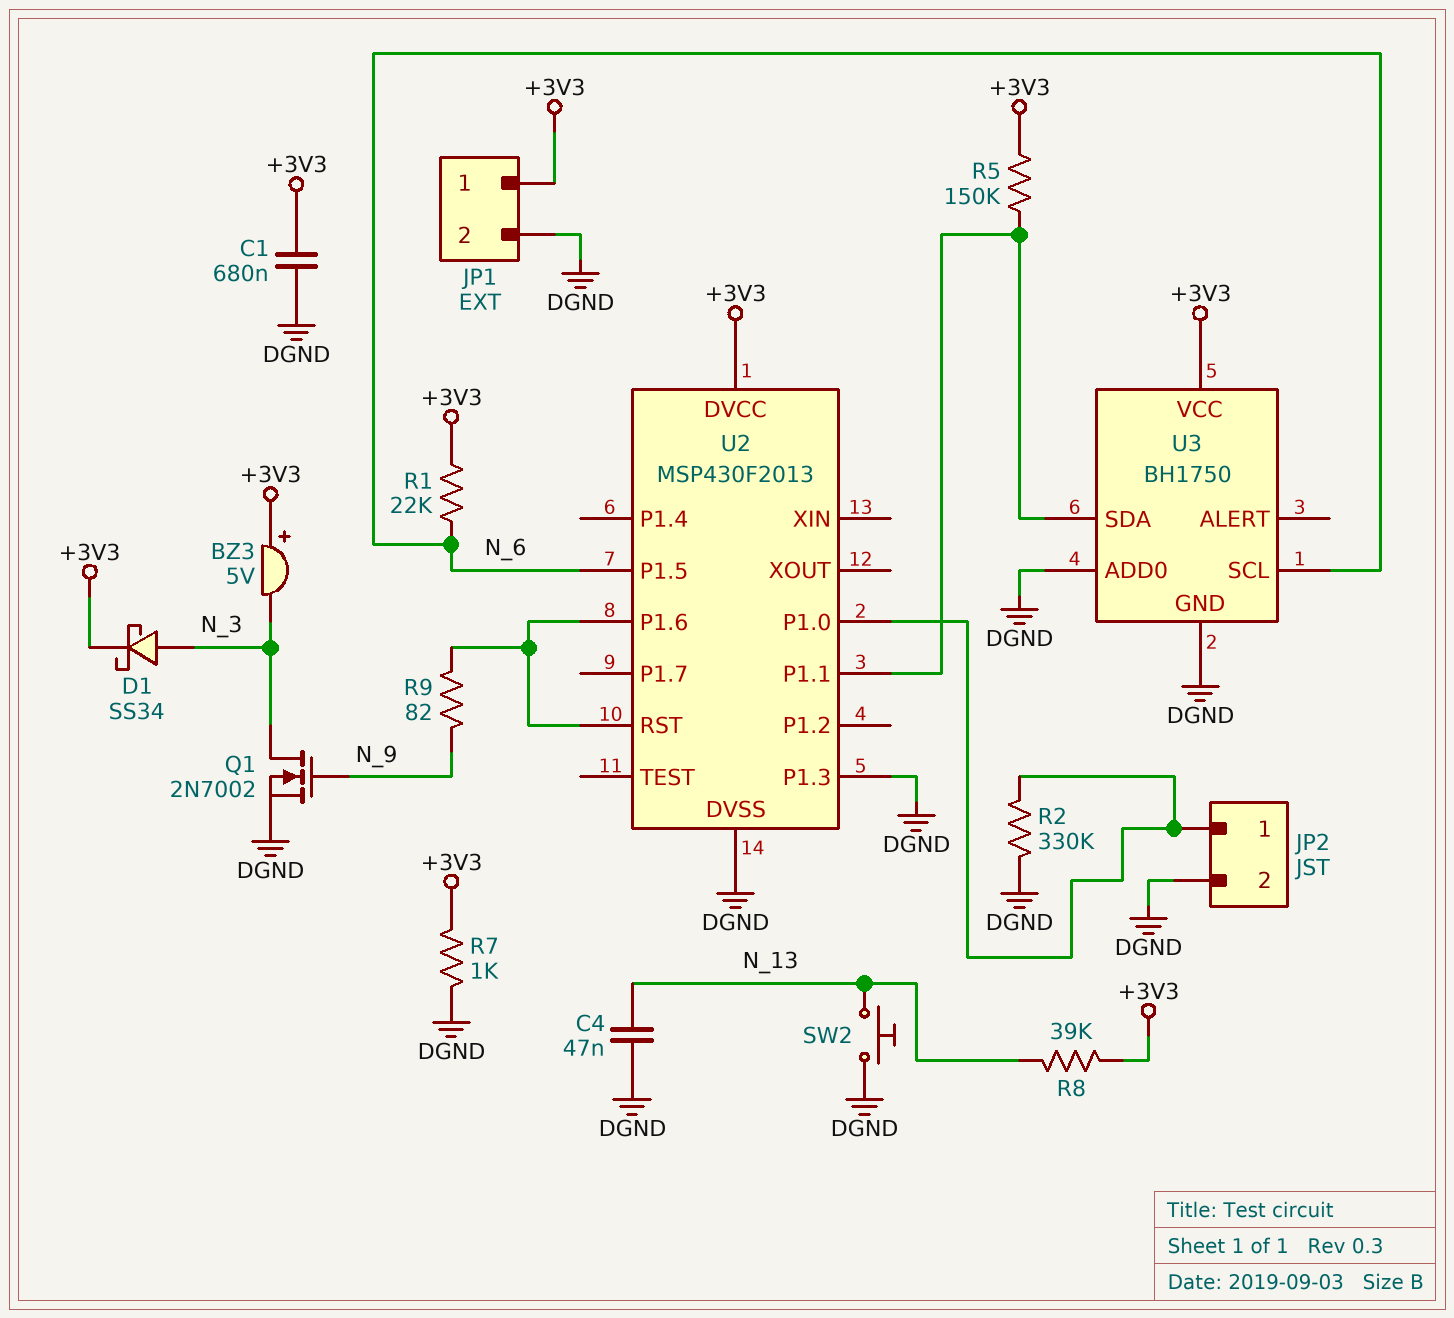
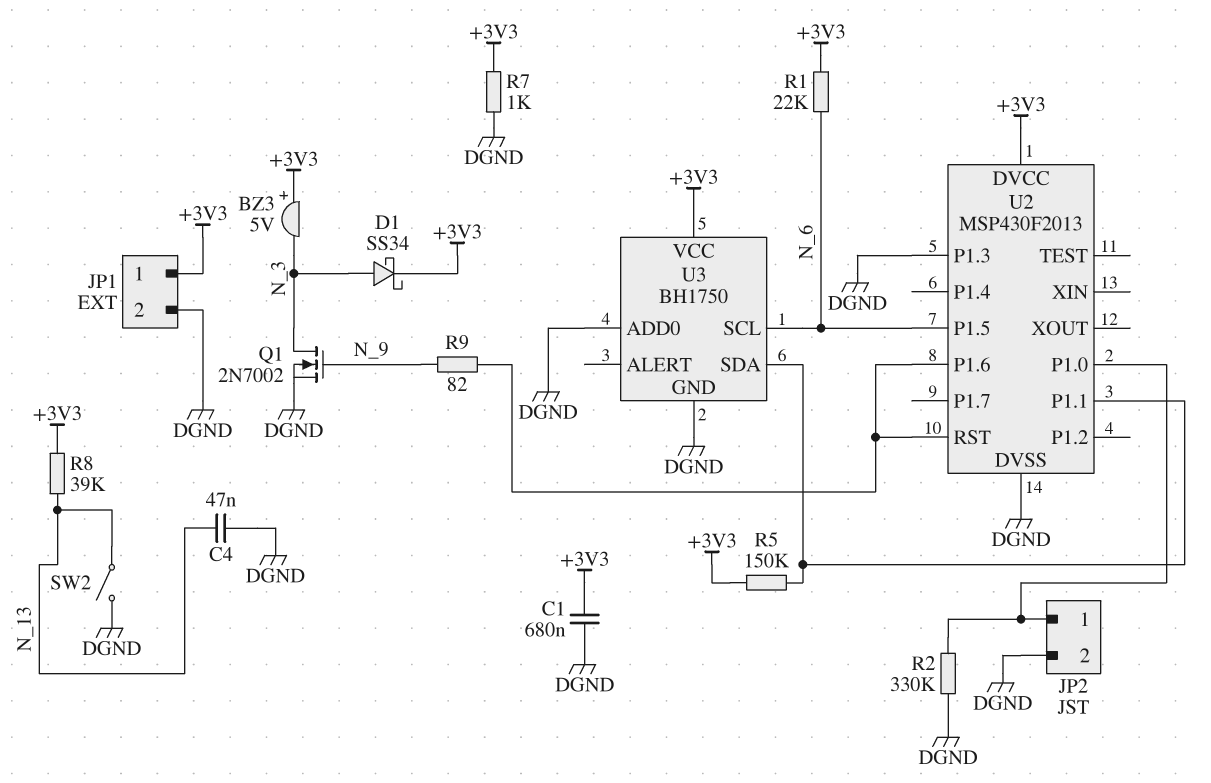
SW2: button (DGND, N_13) -> switch (DGND, N_13)

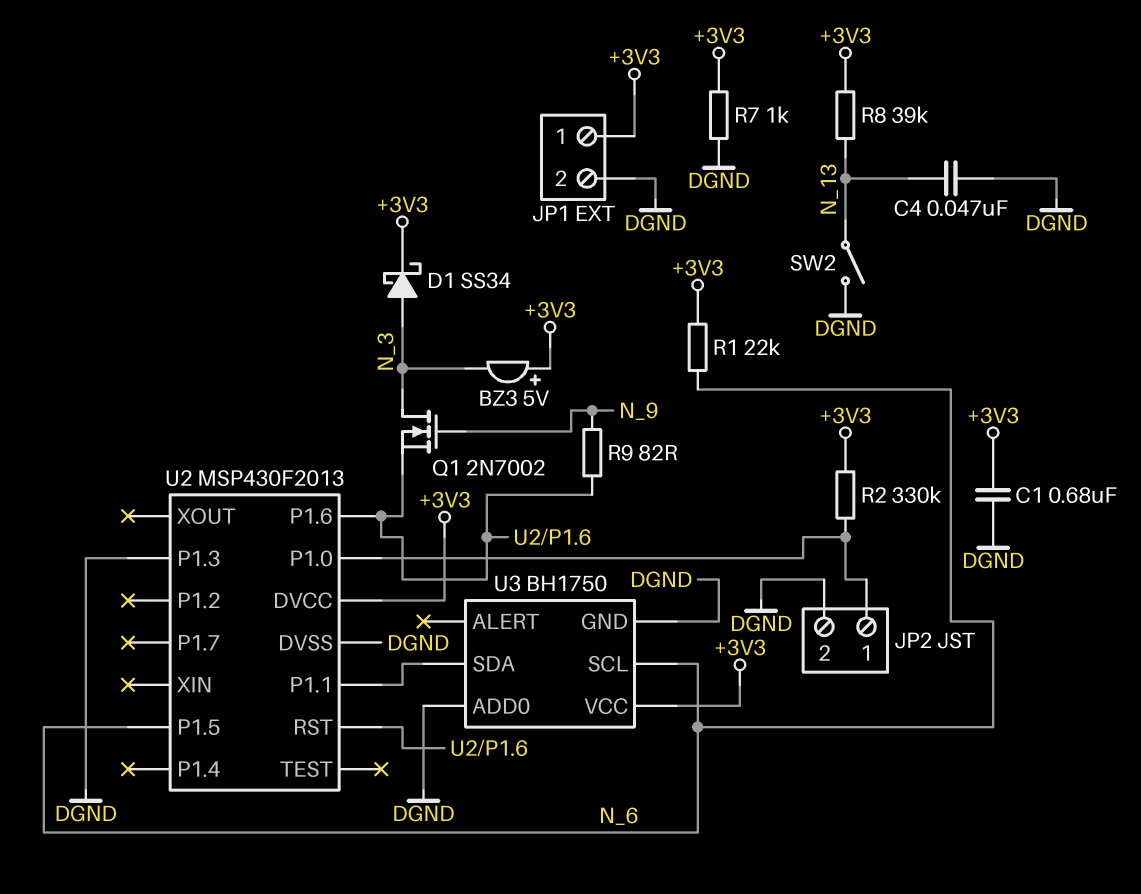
Q1: NMOS 2N7002 (G N_9, D N_3, S DGND) -> NMOS 2N7002 (G N_9, D N_3, S U2/P1.6)
R2: 330k (DGND, JP2/1) -> 330k (+3V3, JP2/1)
R5: 150k (+3V3, U2/P1.1) -> none

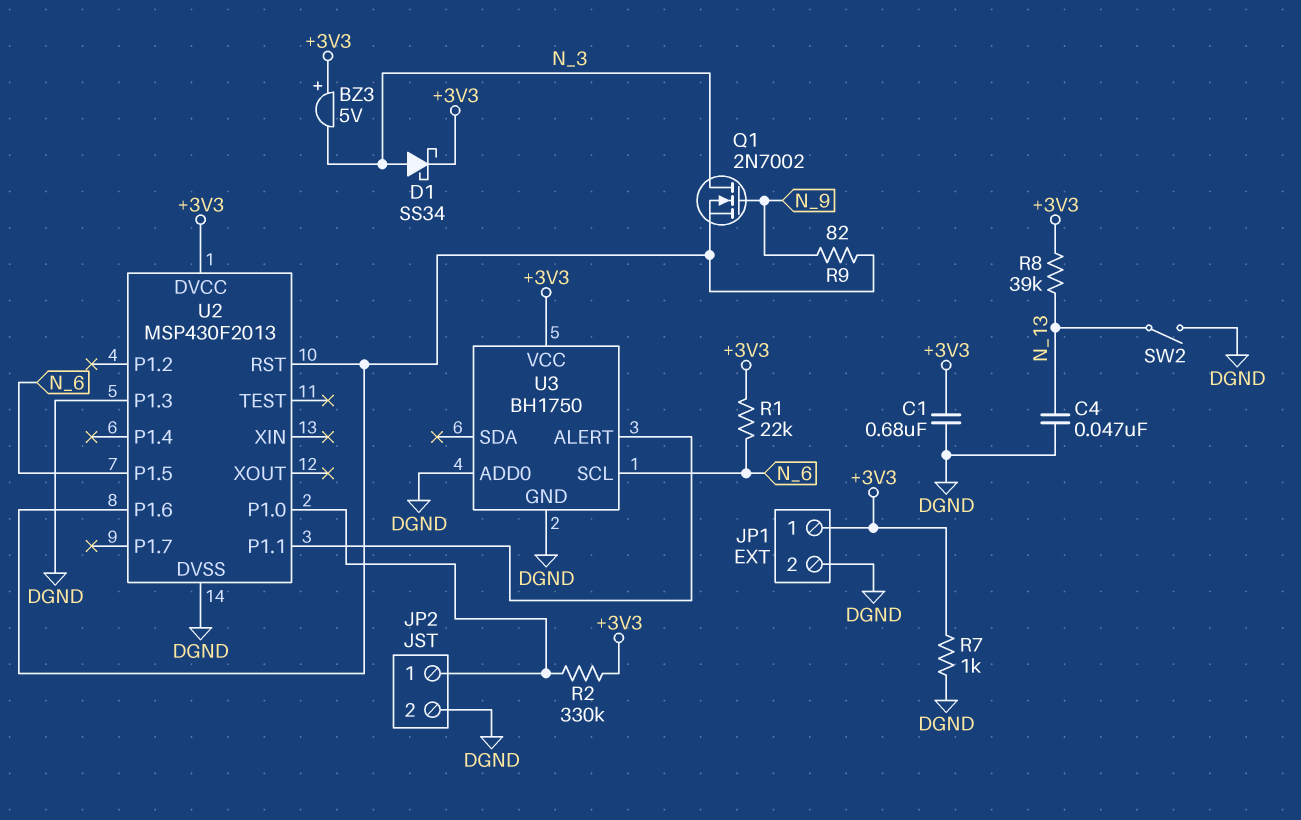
U3 pin ALERT: none -> U2/P1.1
U3 pin SDA: U2/P1.1 -> none

